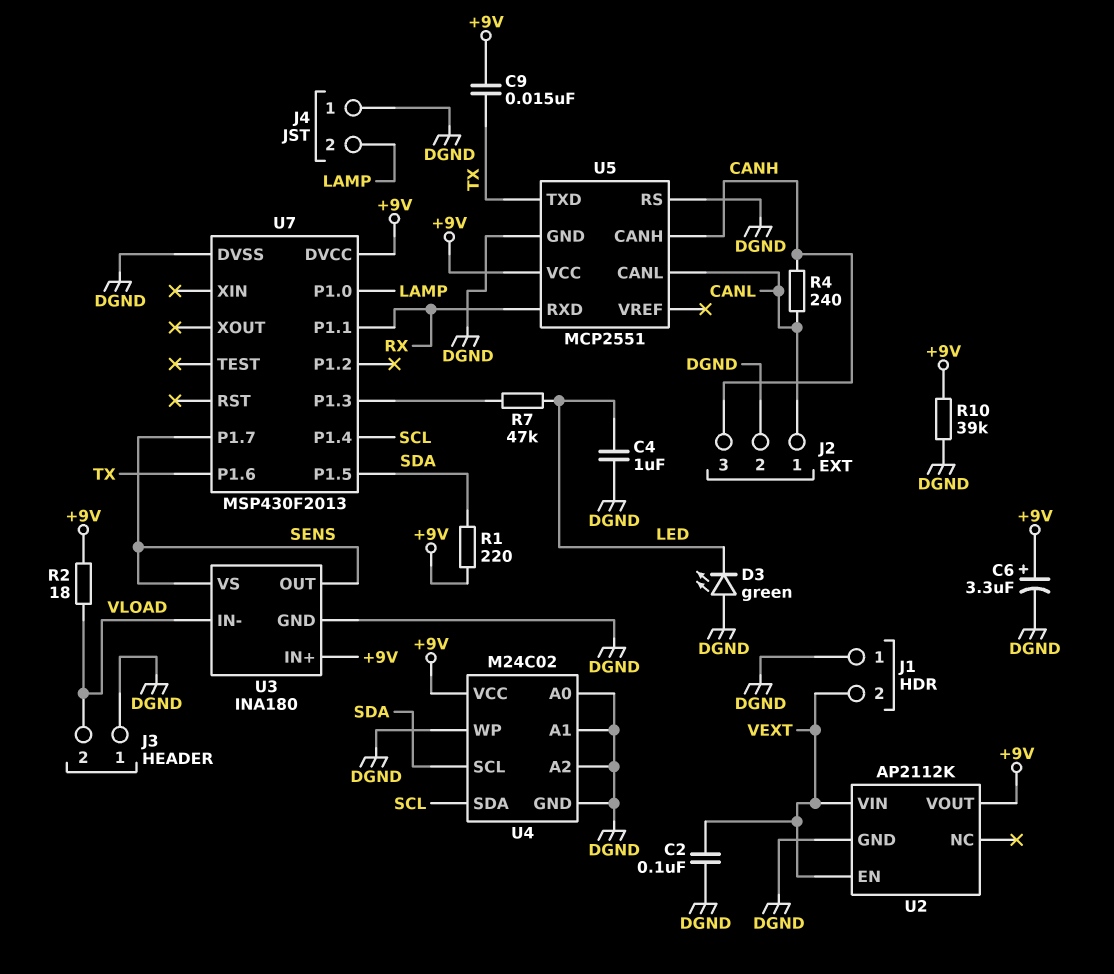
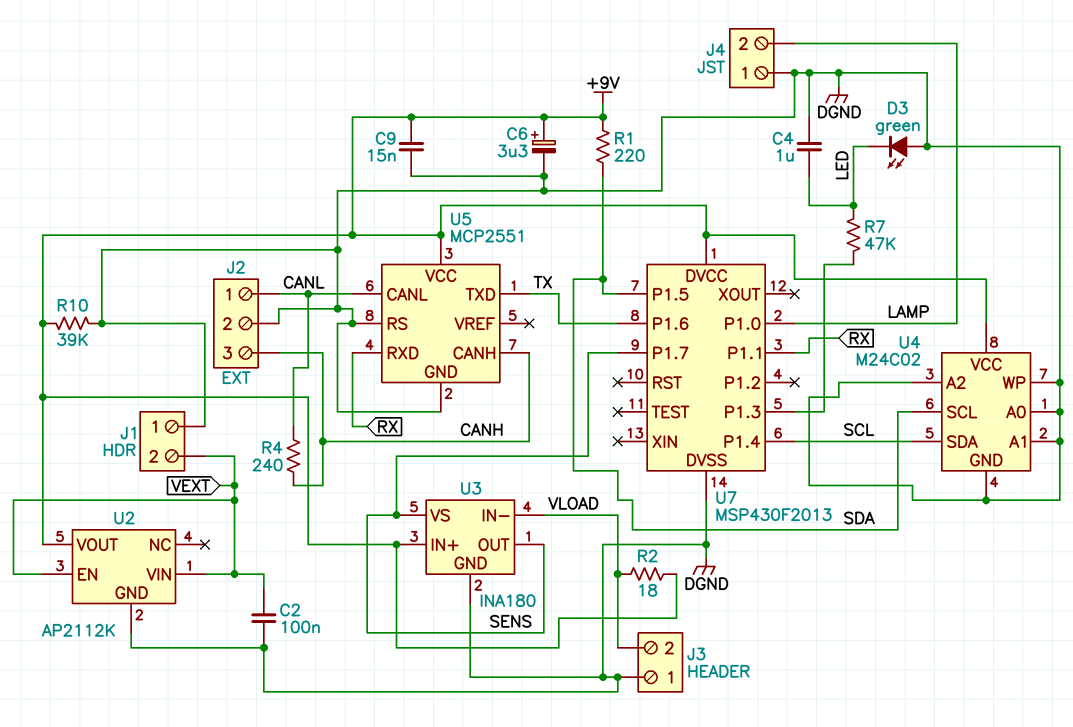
C9: 15nF (+9V, TX) -> 15nF (+9V, DGND)

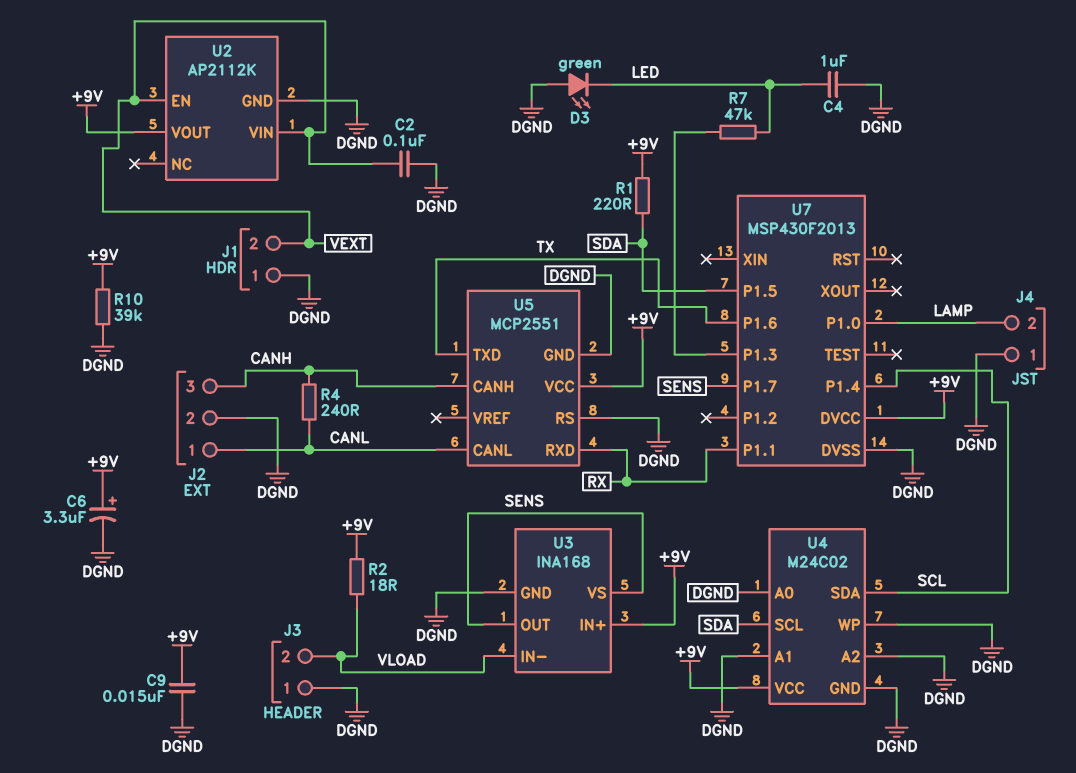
U3: INA180 -> INA168

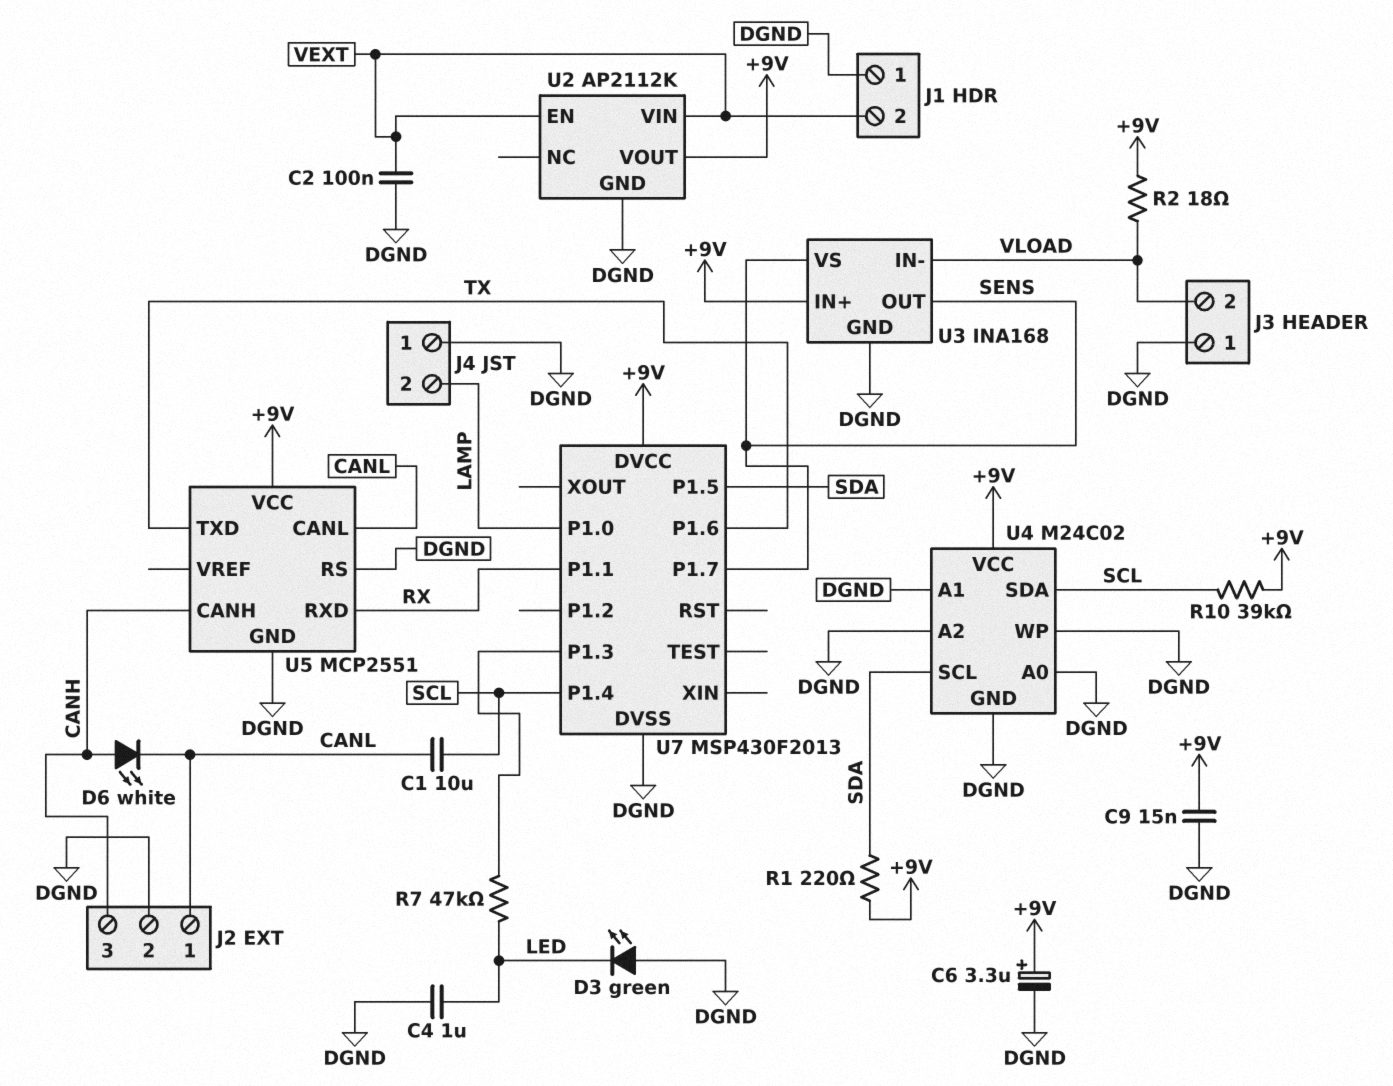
C1: none -> 10uF (CANL, SCL)
D6: none -> LED white (A CANH, K CANL)
R4: 240 (CANH, CANL) -> none
R10: 39k (+9V, DGND) -> 39k (+9V, SCL)

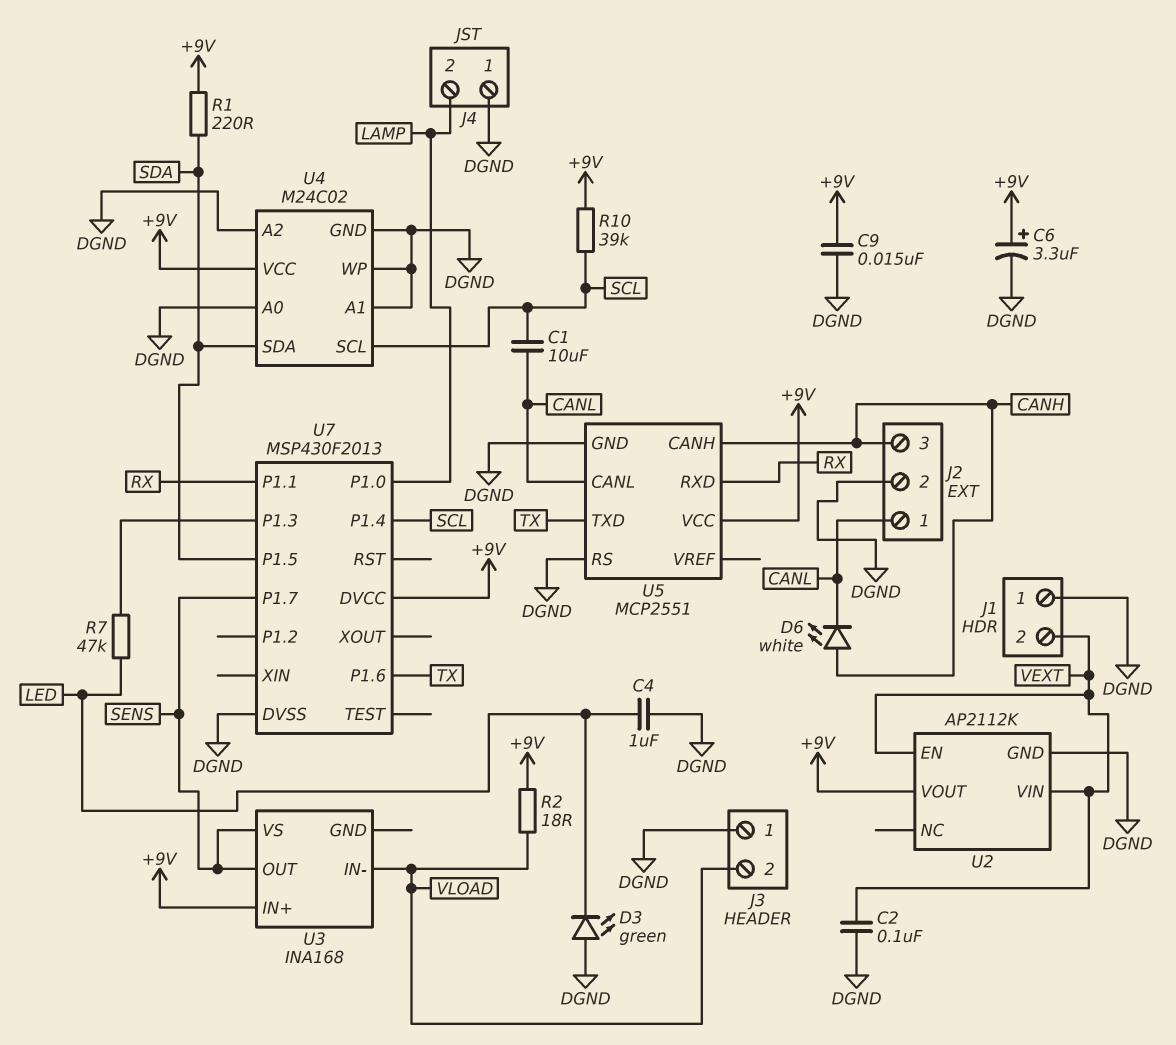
U3 pin GND: DGND -> none
U4 pin SCL: SDA -> SCL
U4 pin SDA: SCL -> SDA

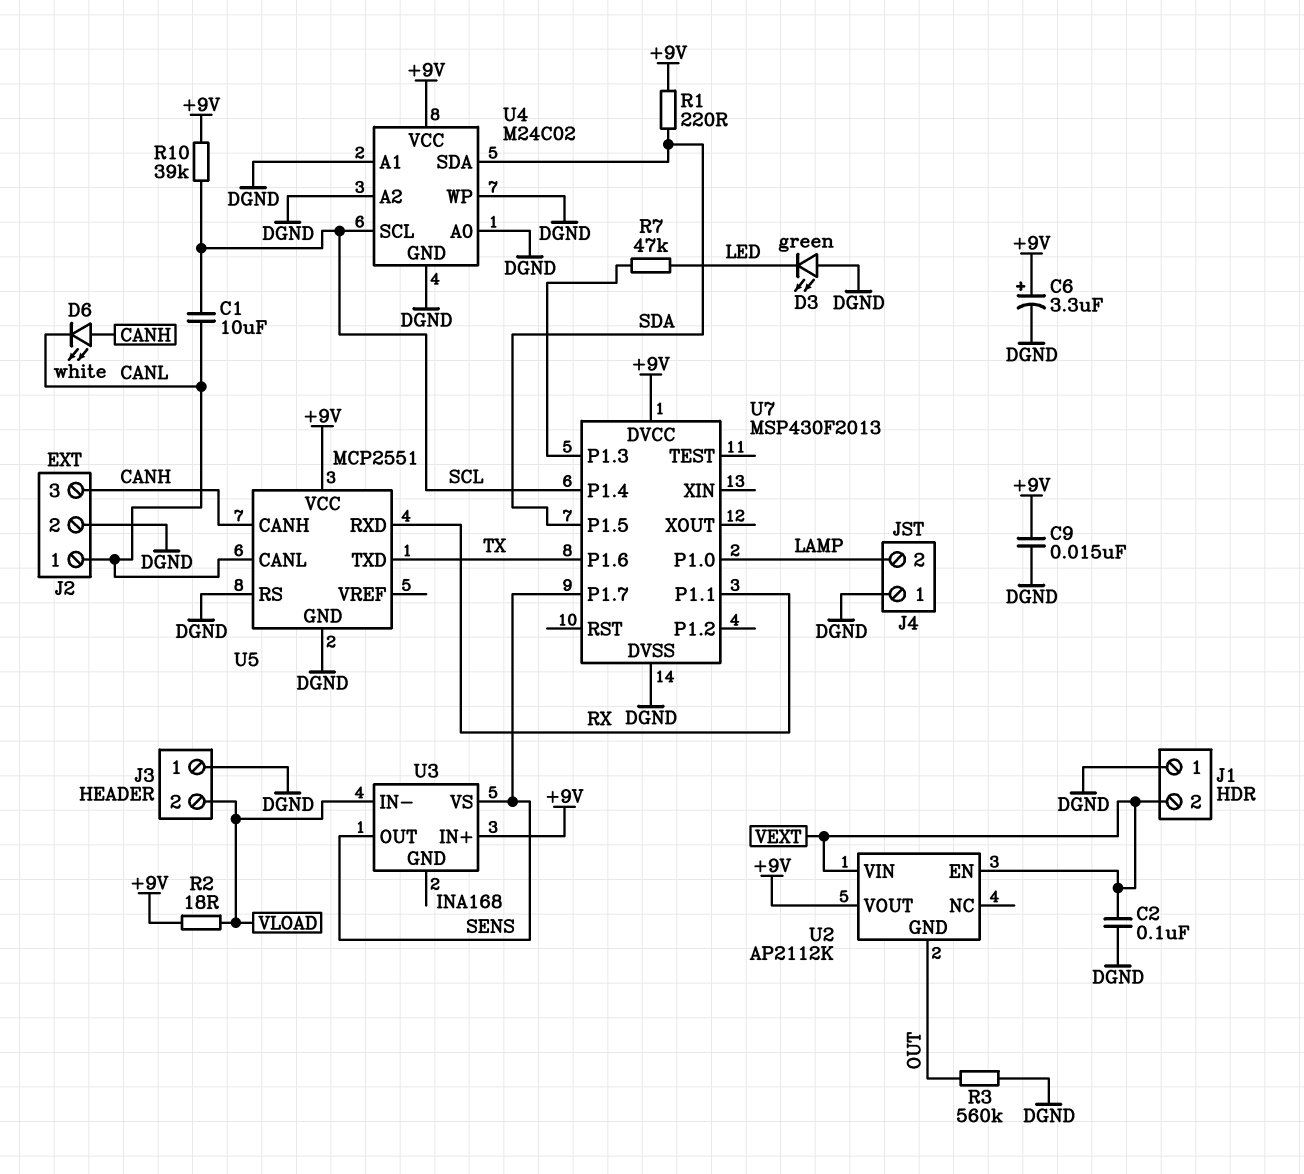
C4: 1uF (DGND, LED) -> none
R3: none -> 560k (DGND, OUT)
U2 pin GND: DGND -> OUT

